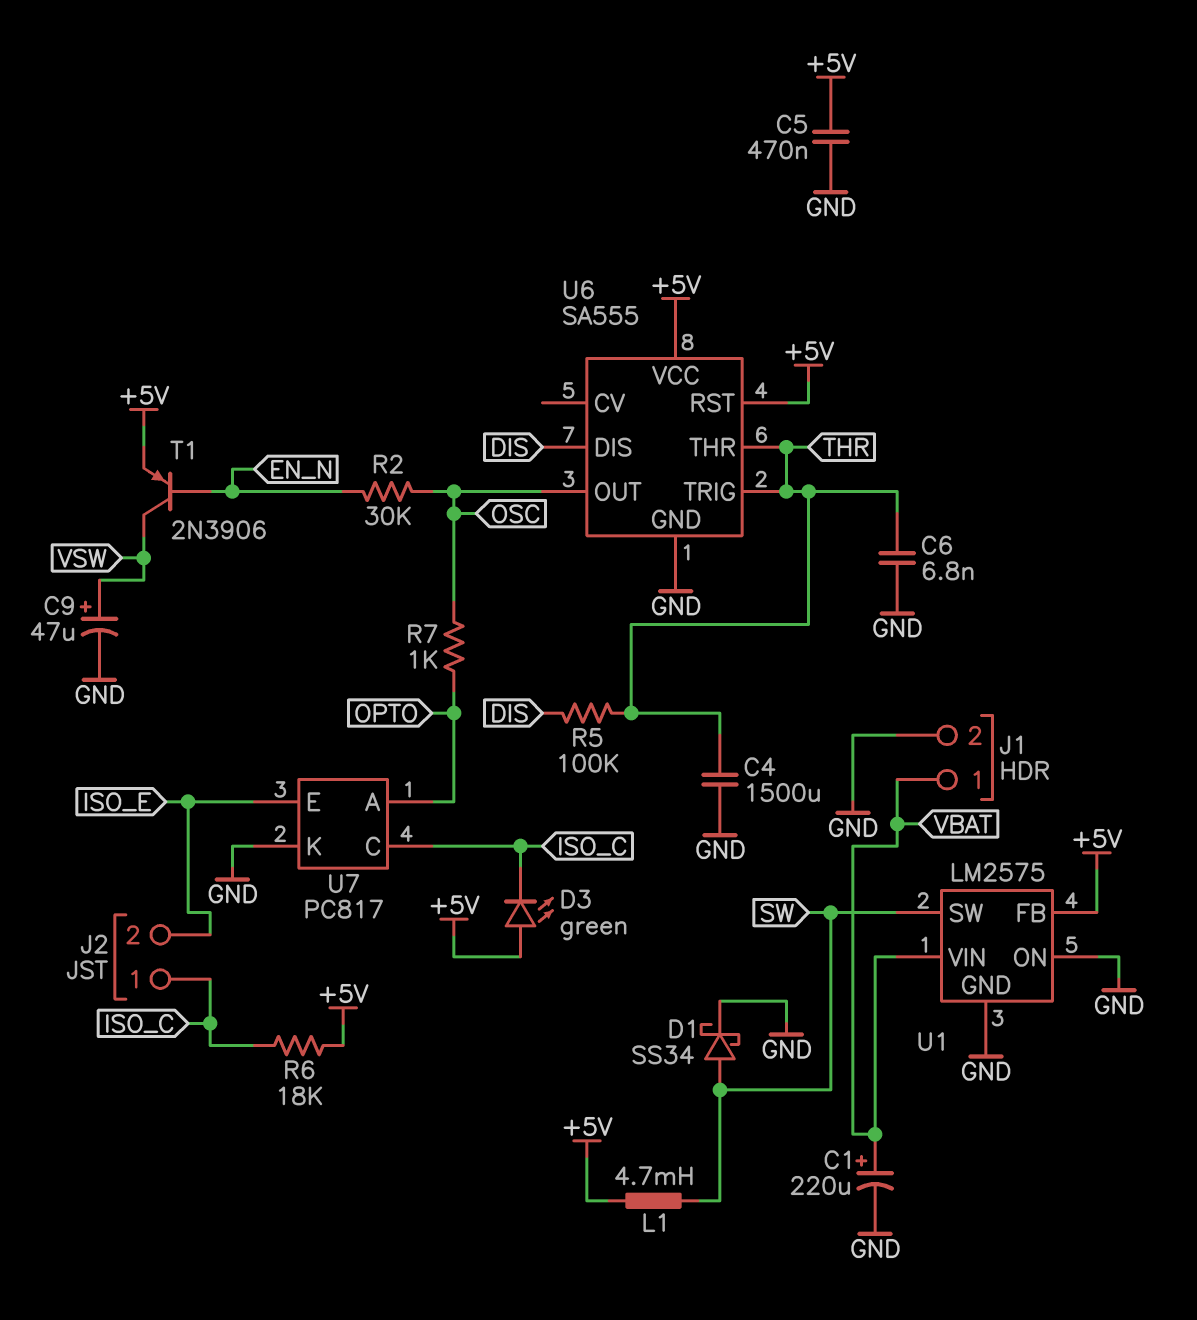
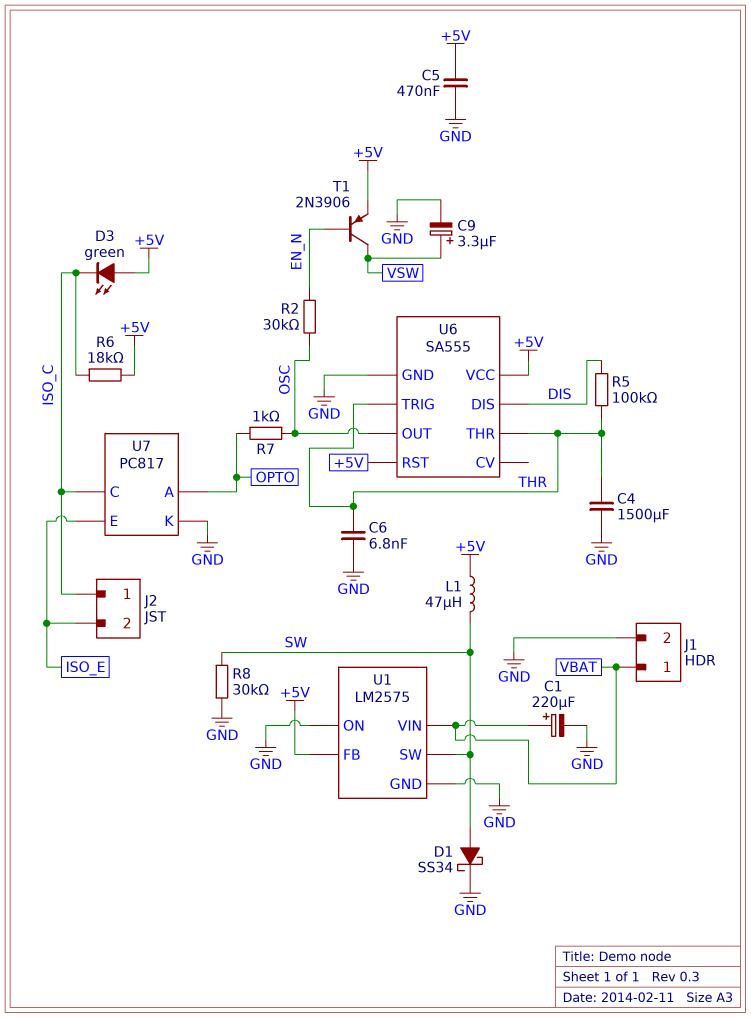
C9: 47uF (plus VSW, minus GND) -> 3.3uF (plus VSW, minus GND)
L1: 4.7mH (+5V, SW) -> 47uH (+5V, SW)
R8: none -> 30k (GND, SW)

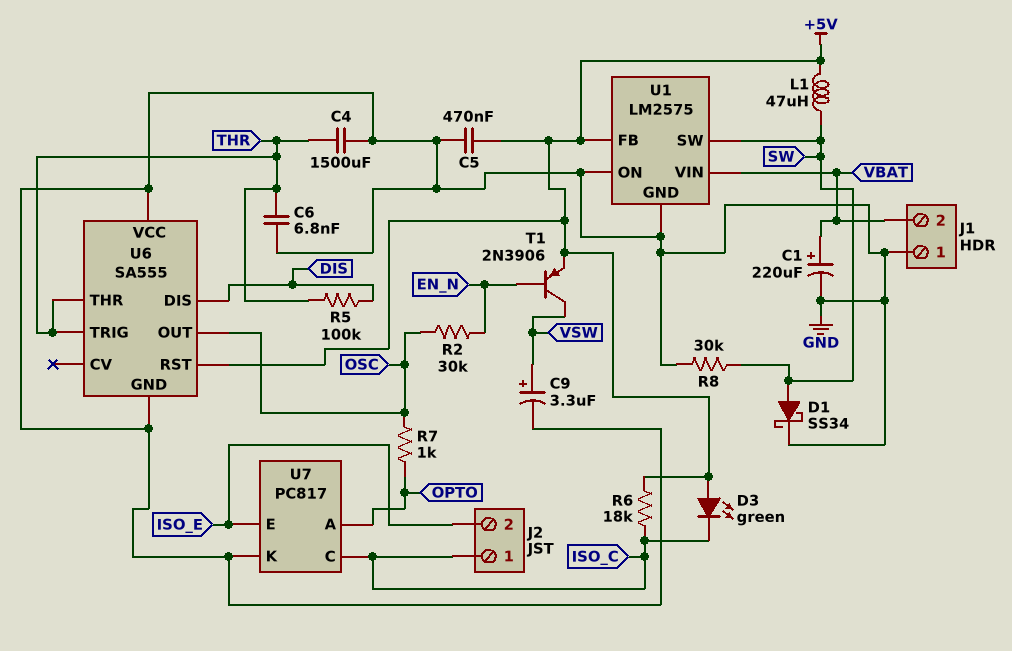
J1 pin 1: VBAT -> GND
J1 pin 2: GND -> VBAT
U6 pin VCC: +5V -> GND

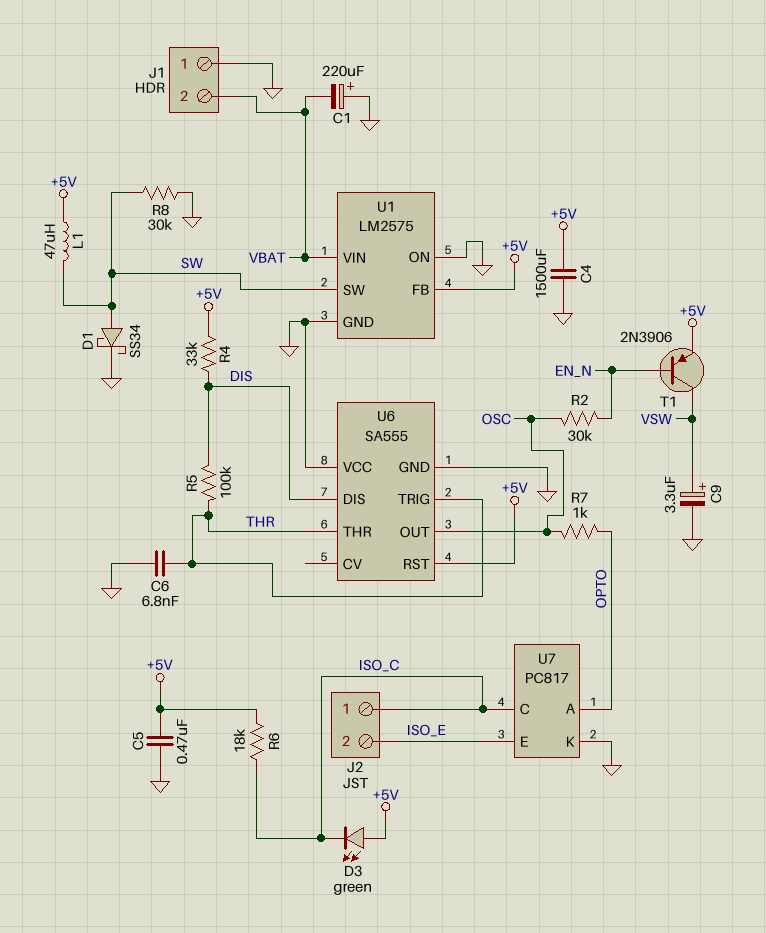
C1: 220uF (plus VBAT, minus GND) -> 220uF (plus GND, minus VBAT)
C4: 1500uF (GND, THR) -> 1500uF (+5V, GND)
R4: none -> 33k (+5V, DIS)

